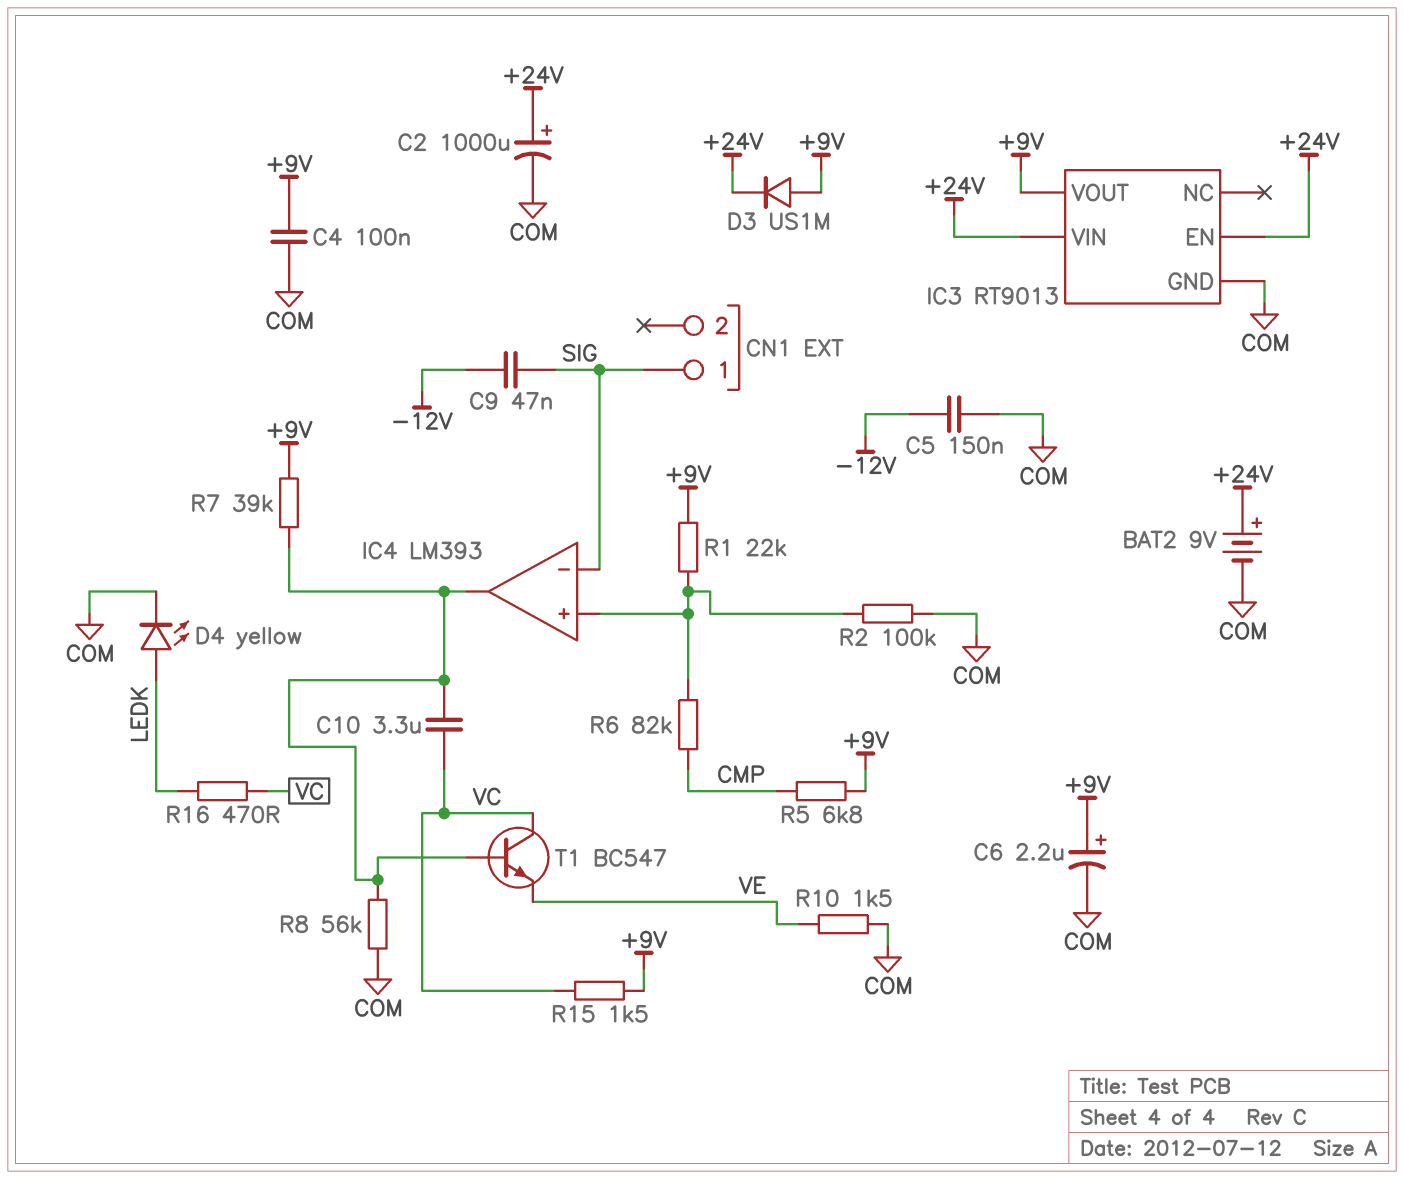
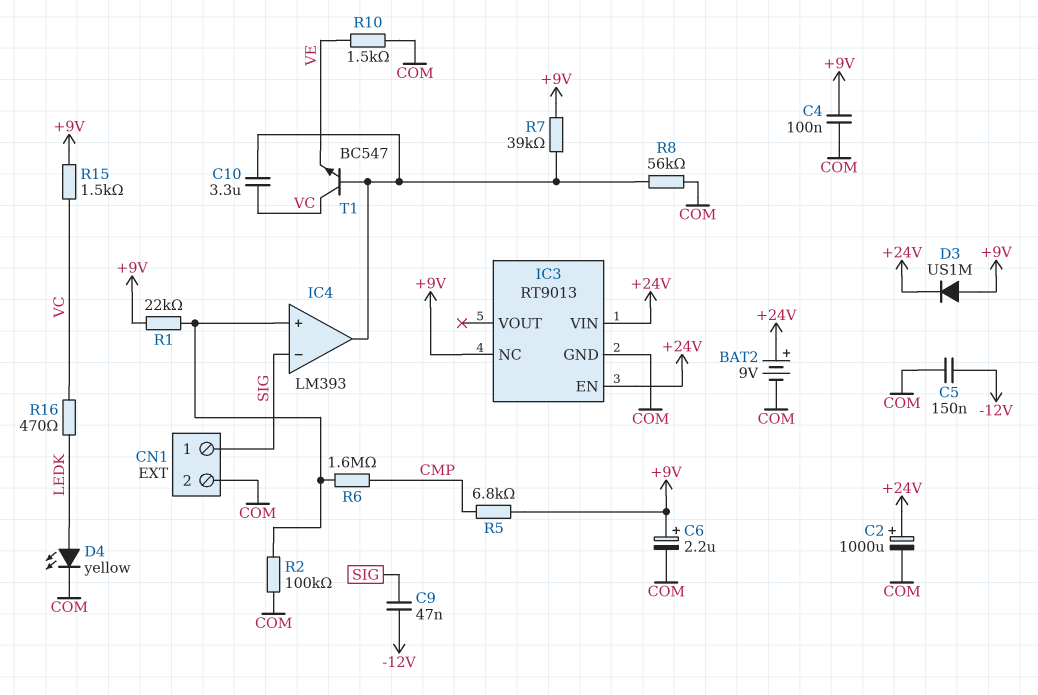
CN1 pin 2: none -> COM
IC3 pin NC: none -> +9V
IC3 pin VOUT: +9V -> none
R6: 82k (CMP, IC4/in+) -> 1.6M (CMP, IC4/in+)

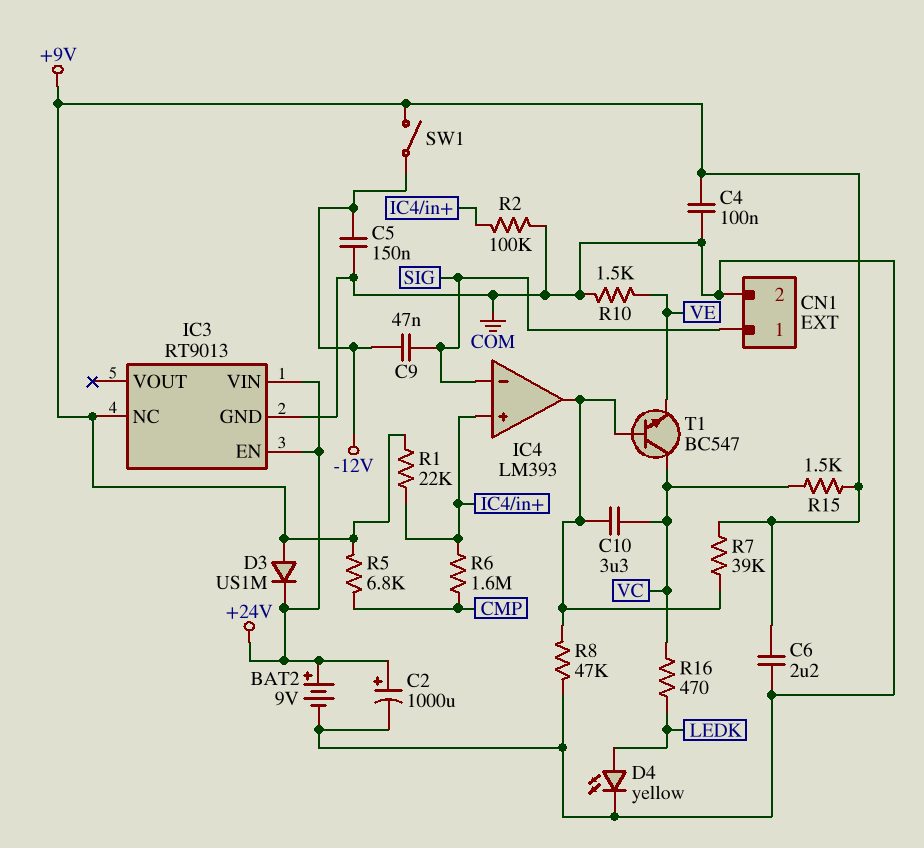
C6: 2.2uF (plus +9V, minus COM) -> 2.2uF (+9V, COM)
R8: 56k (COM, IC4/out) -> 47k (COM, IC4/out)
SW1: none -> switch (+9V, -12V)

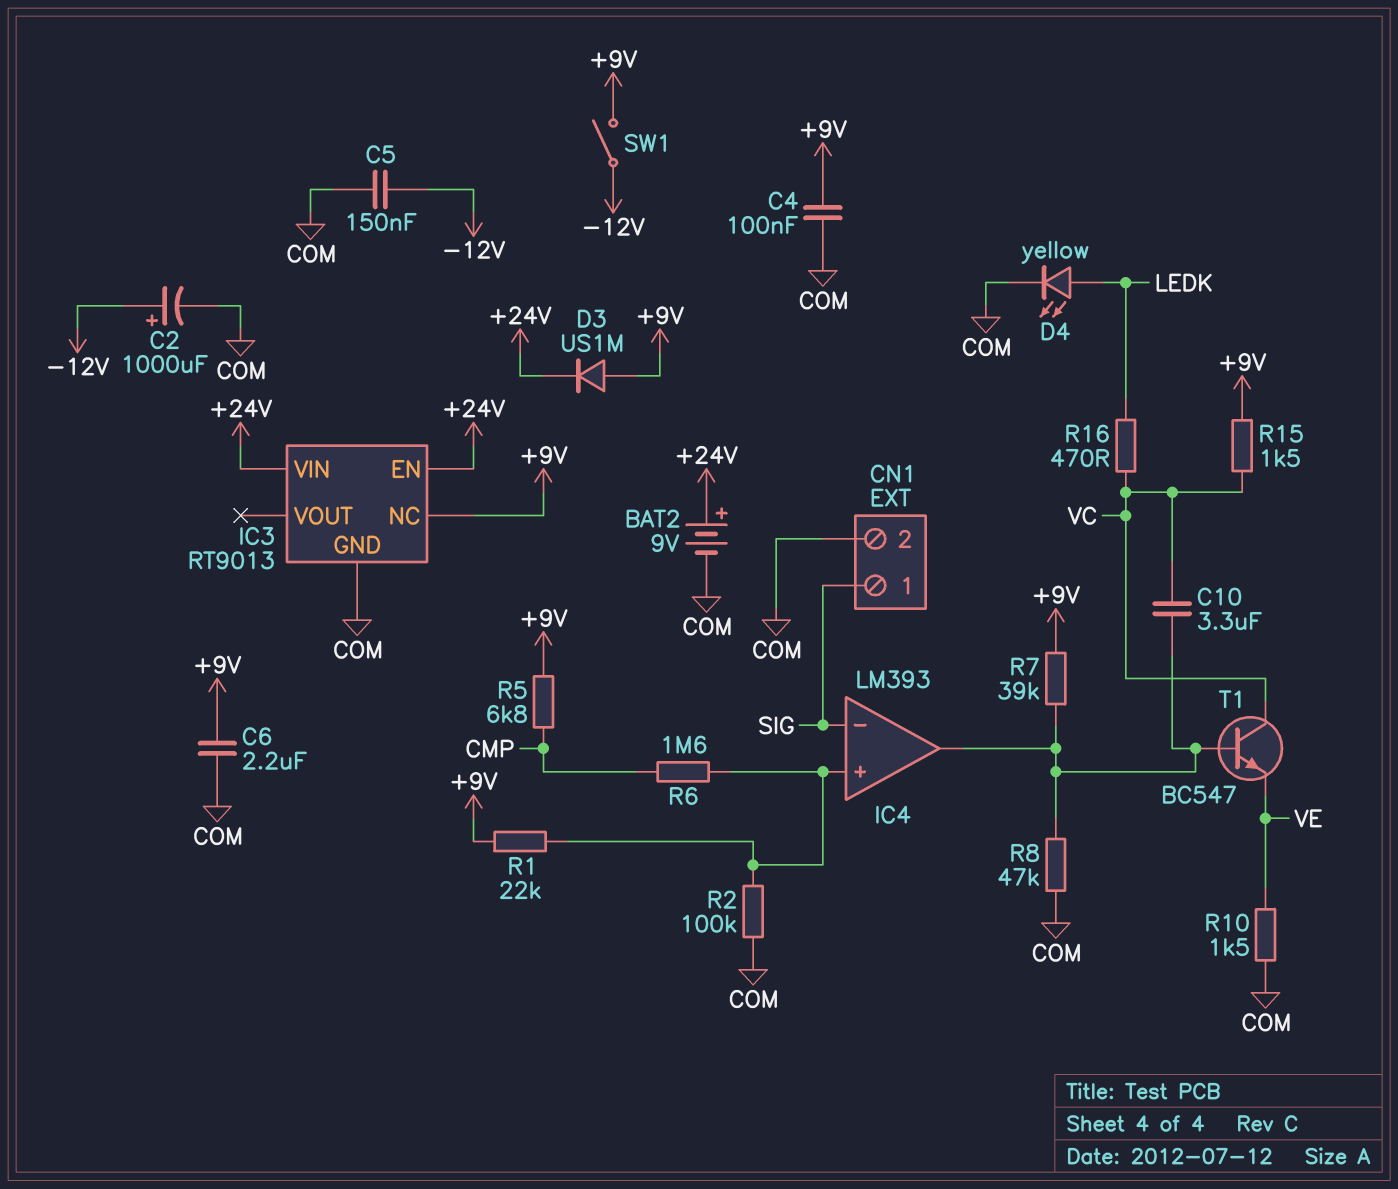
C2: 1000uF (plus +24V, minus COM) -> 1000uF (plus -12V, minus COM)
C9: 47nF (-12V, SIG) -> none

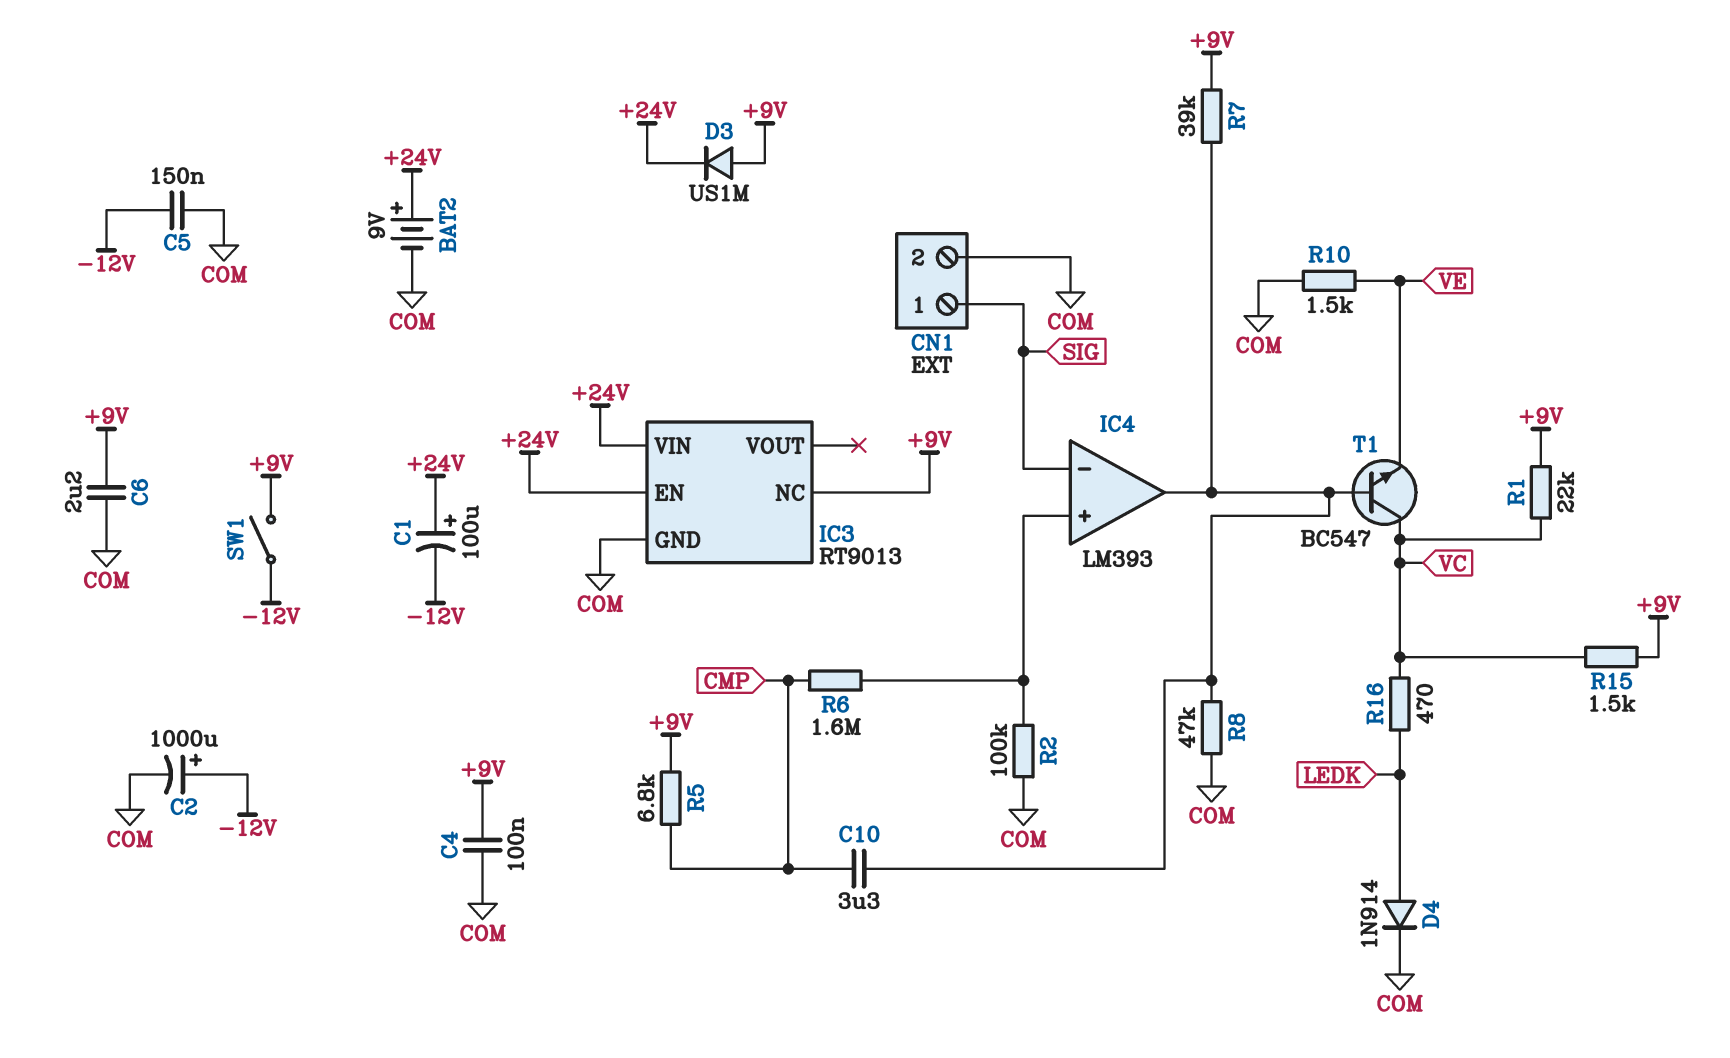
C1: none -> 100uF (plus +24V, minus -12V)
C10: 3.3uF (IC4/out, VC) -> 3.3uF (CMP, IC4/out)
D4: LED yellow (A LEDK, K COM) -> diode 1N914 (A LEDK, K COM)
R1: 22k (+9V, IC4/in+) -> 22k (+9V, VC)

